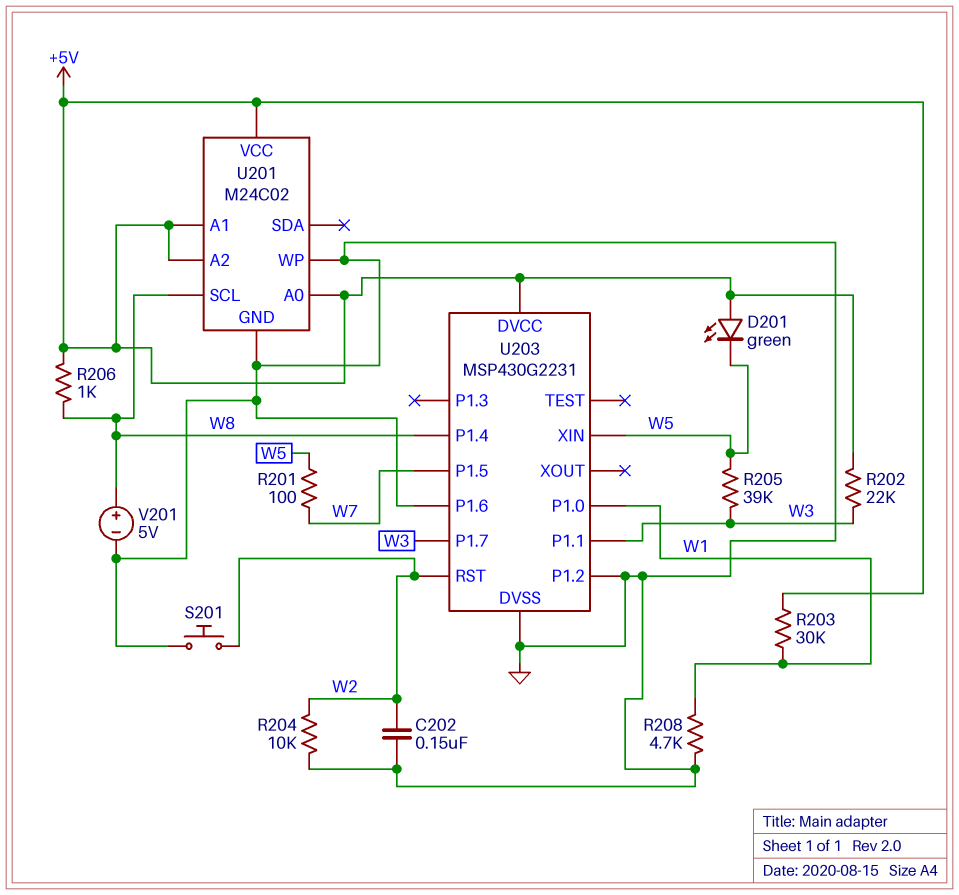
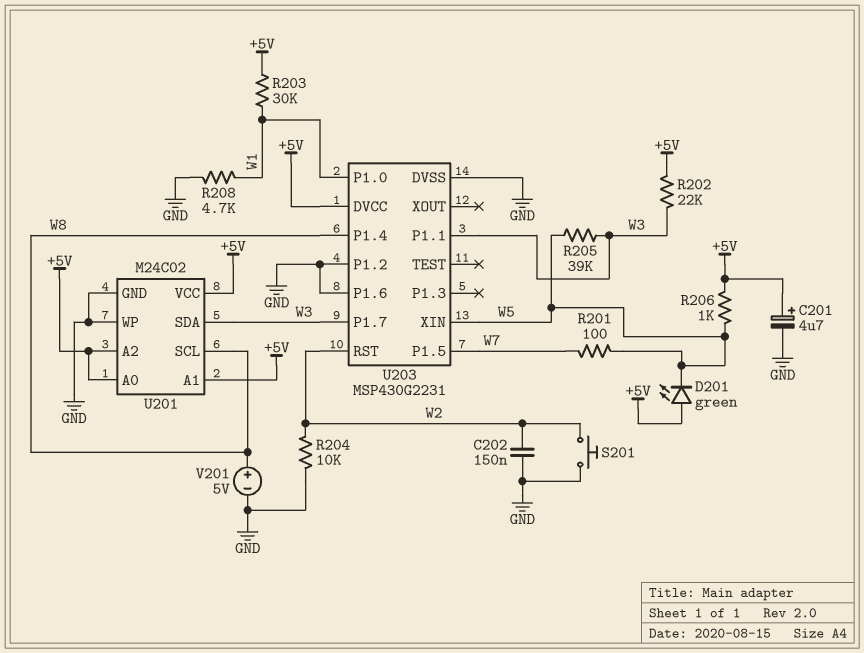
C201: none -> 4.7uF (plus +5V, minus GND)
R206: 1k (+5V, W8) -> 1k (+5V, W5)
U201 pin SDA: none -> W3

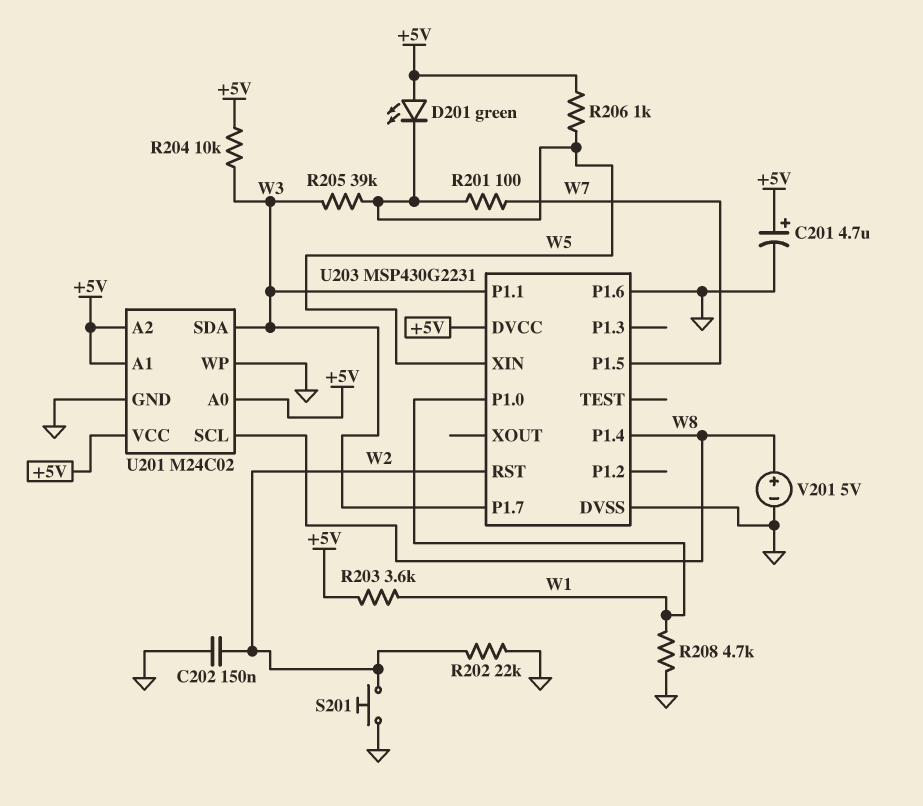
R202: 22k (+5V, W3) -> 22k (GND, W2)
R203: 30k (+5V, W1) -> 3.6k (+5V, W1)
R204: 10k (GND, W2) -> 10k (+5V, W3)
U203 pin P1.2: GND -> none

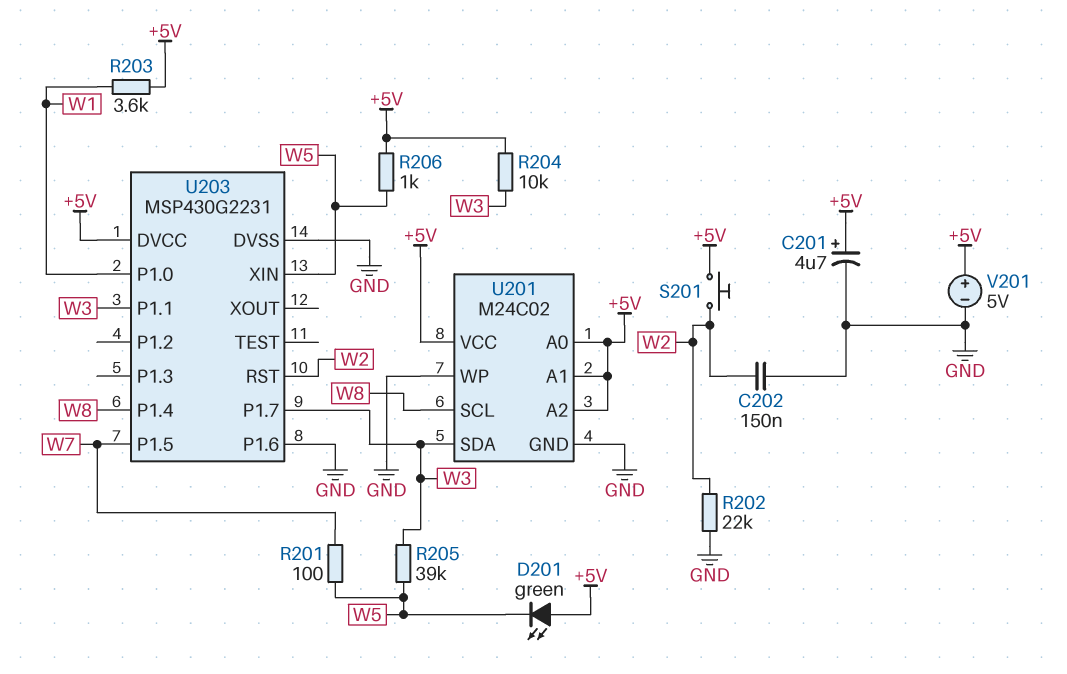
R208: 4.7k (GND, W1) -> none
S201: button (GND, W2) -> button (+5V, W2)
V201: 5V (plus W8, minus GND) -> 5V (plus +5V, minus GND)

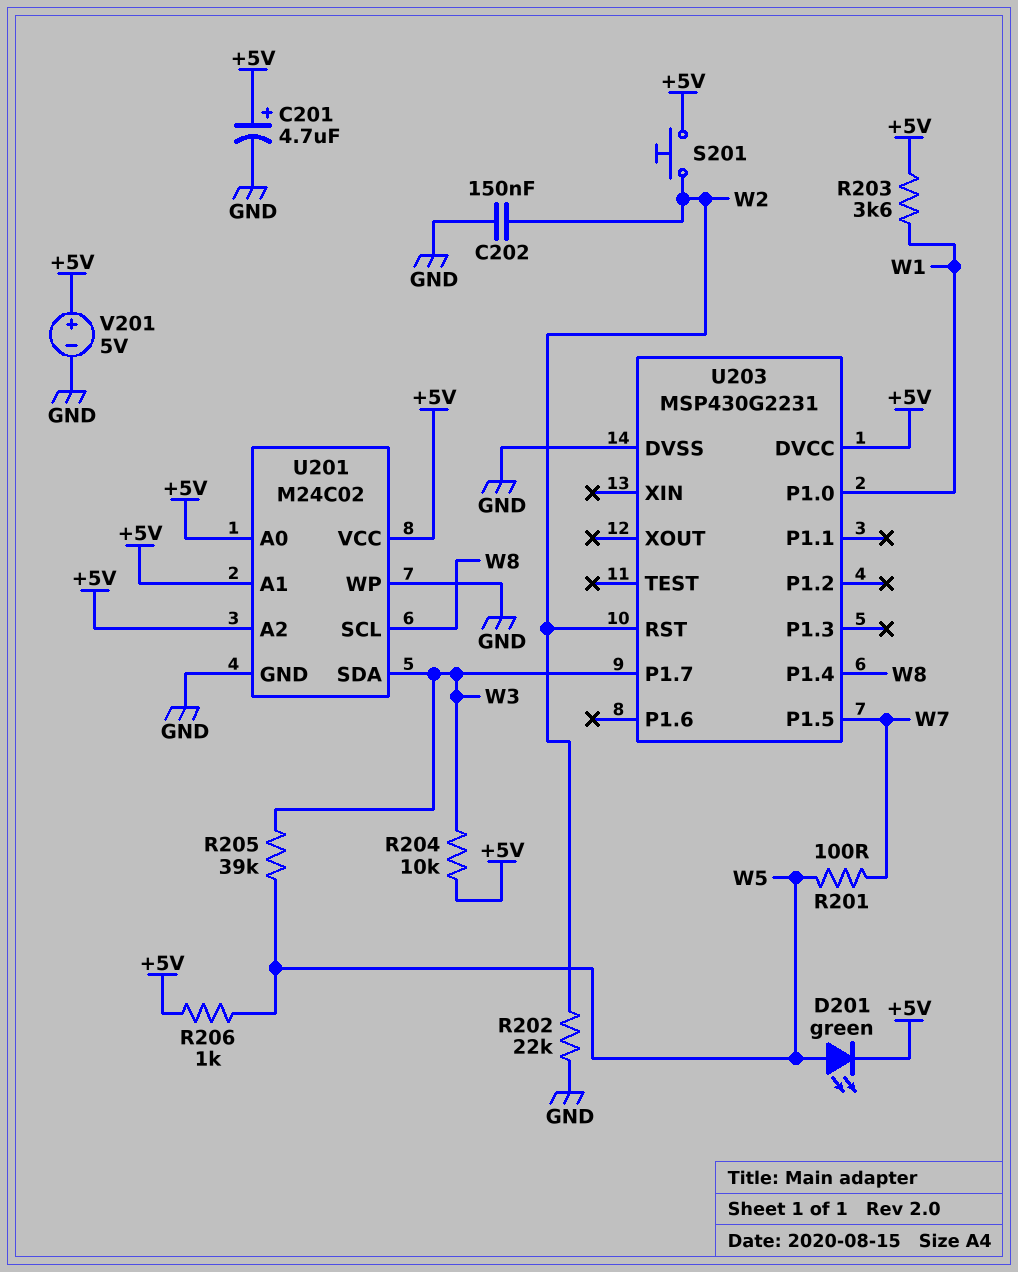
D201: LED green (A +5V, K W5) -> LED green (A W5, K +5V)
U203 pin P1.1: W3 -> none
U203 pin P1.6: GND -> none
U203 pin XIN: W5 -> none

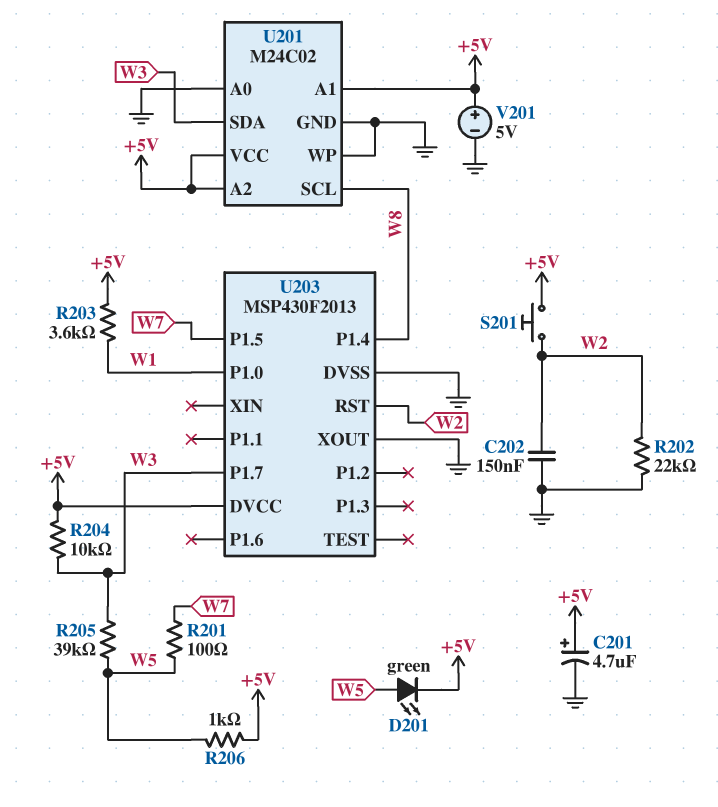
U201 pin A0: +5V -> GND
U203: MSP430G2231 -> MSP430F2013
U203 pin XOUT: none -> GND

